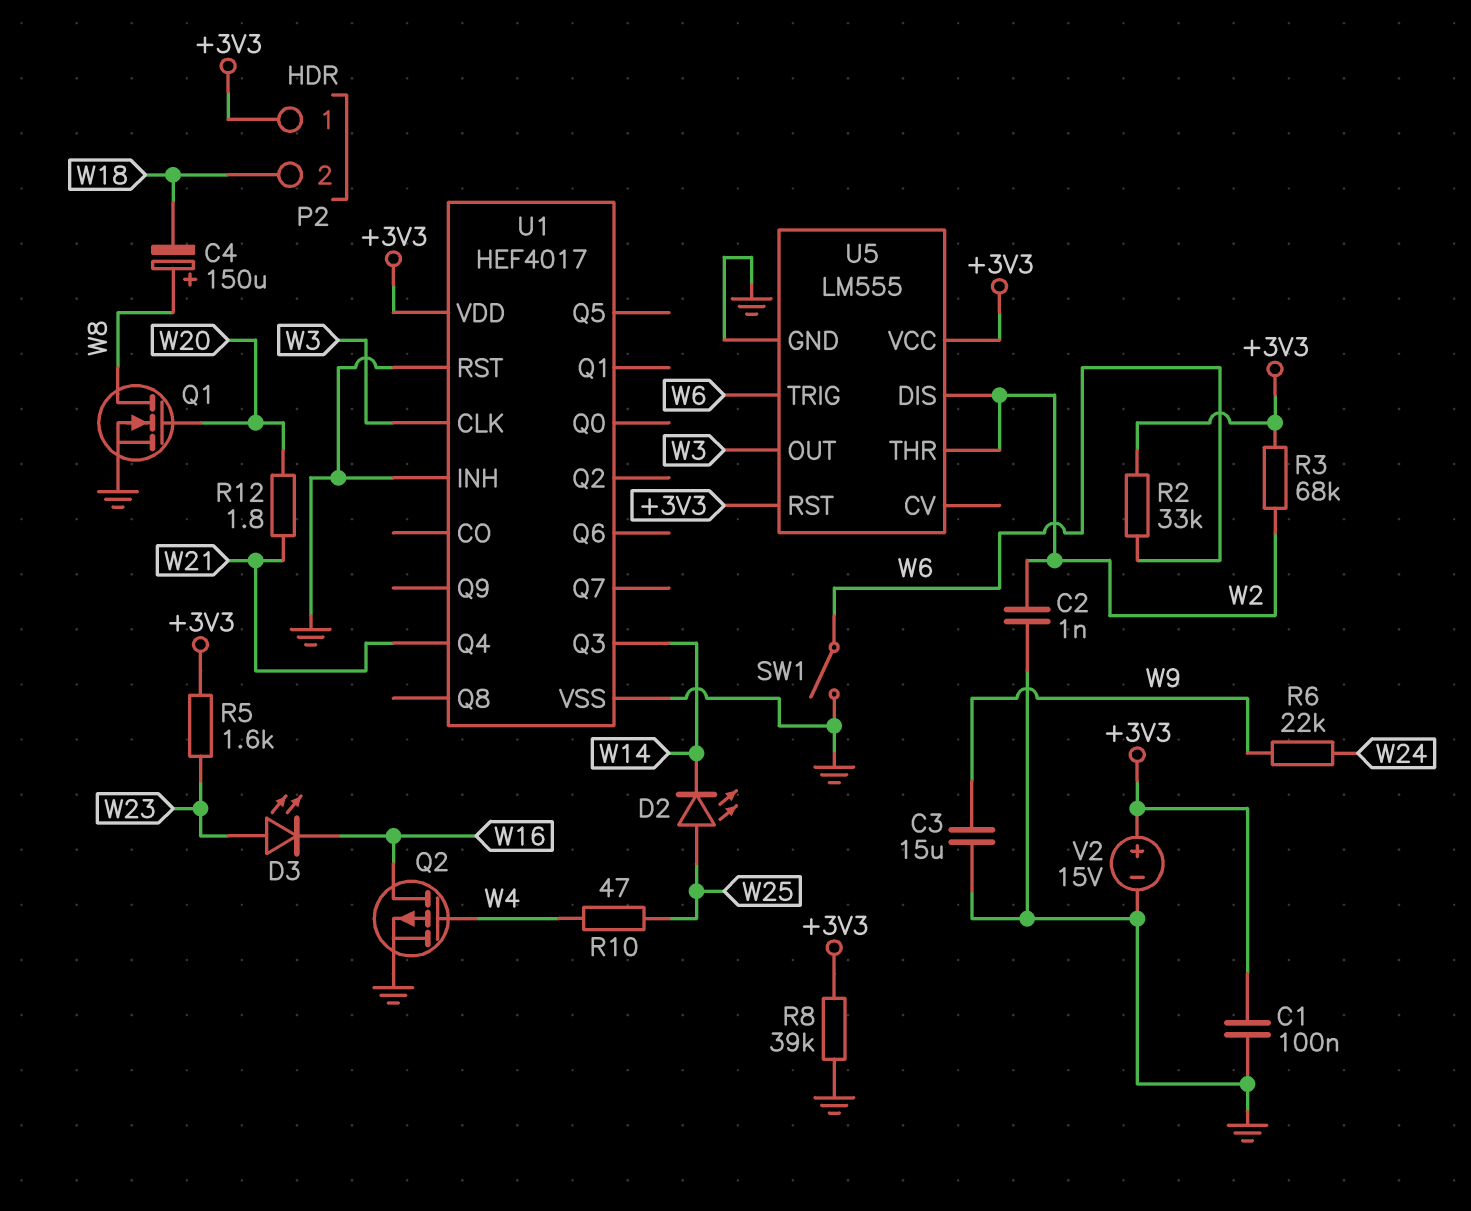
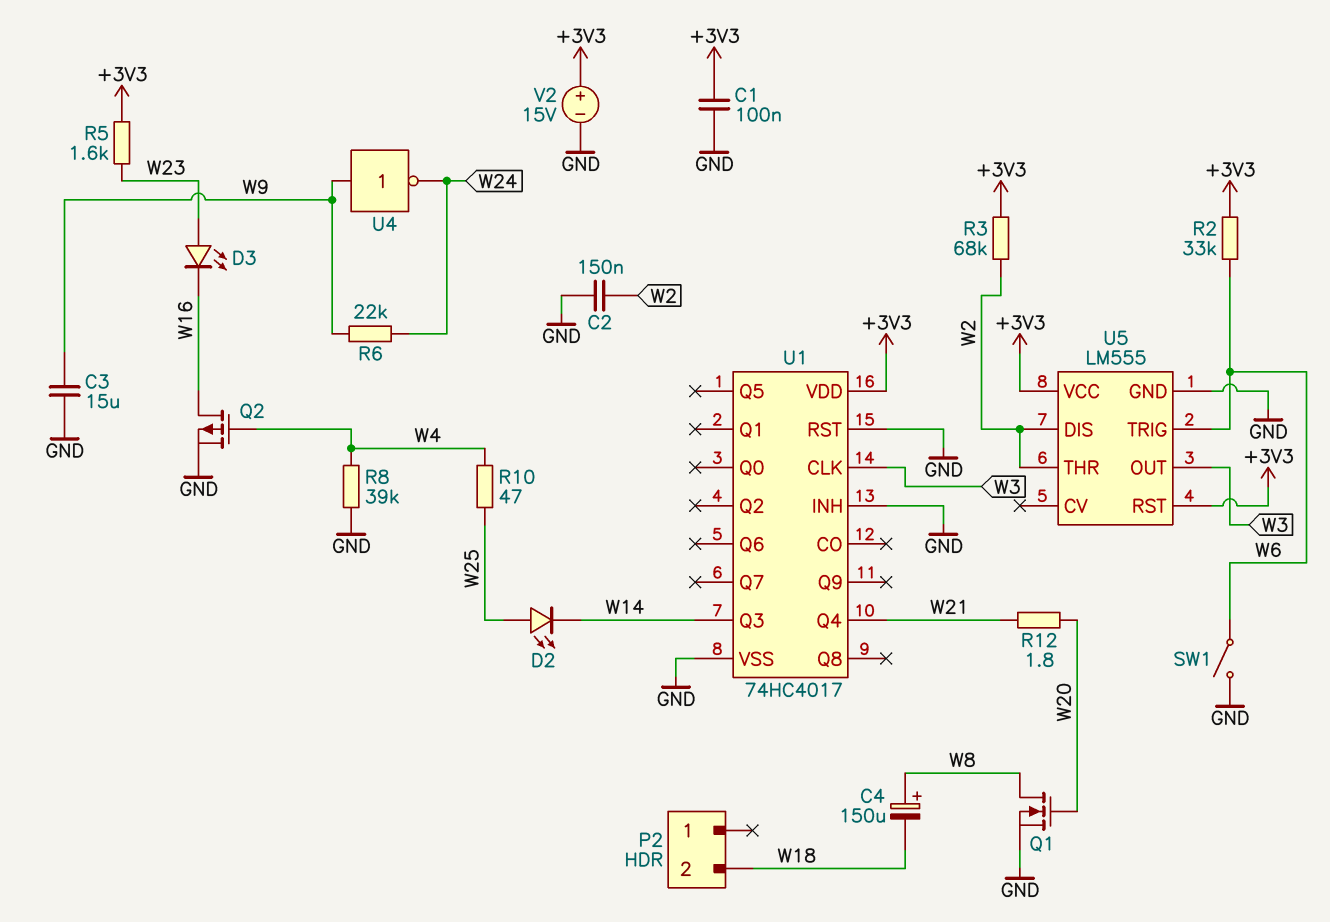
C2: 1nF (GND, W2) -> 150nF (GND, W2)
P2 pin 1: +3V3 -> none
R8: 39k (+3V3, GND) -> 39k (GND, W4)
U1: HEF4017 -> 74HC4017
U4: none -> NOT (in W9, out W24)

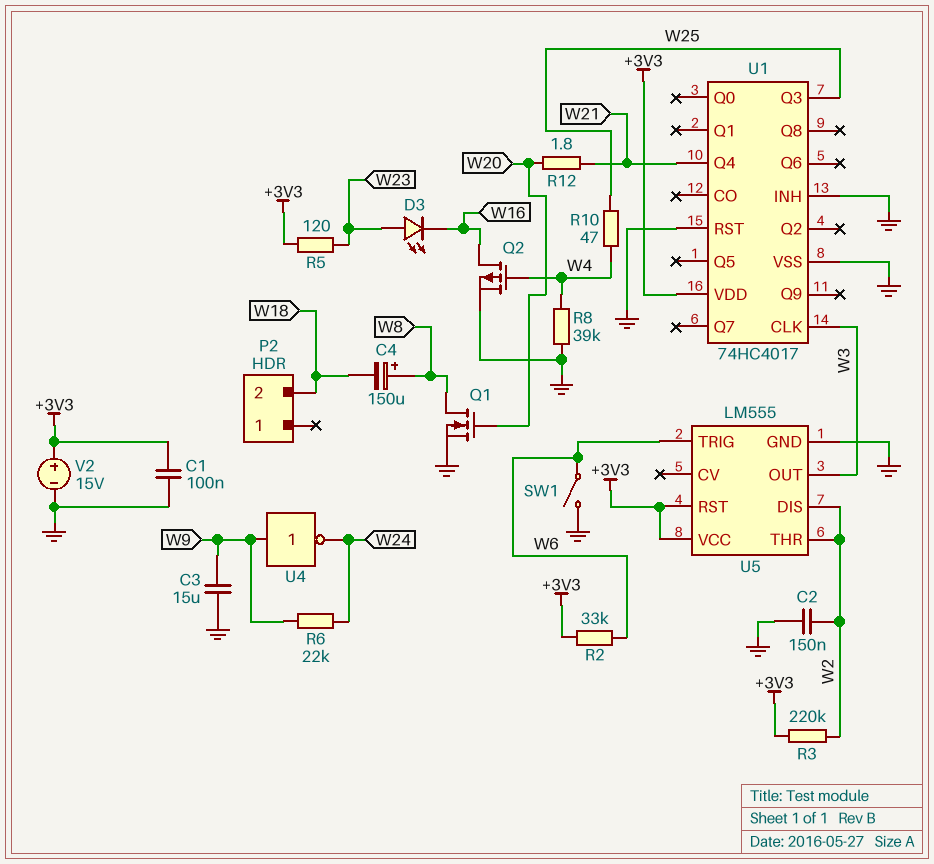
D2: LED (A W25, K W14) -> none
R3: 68k (+3V3, W2) -> 220k (+3V3, W2)
R5: 1.6k (+3V3, W23) -> 120 (+3V3, W23)
U1 pin Q3: W14 -> W25

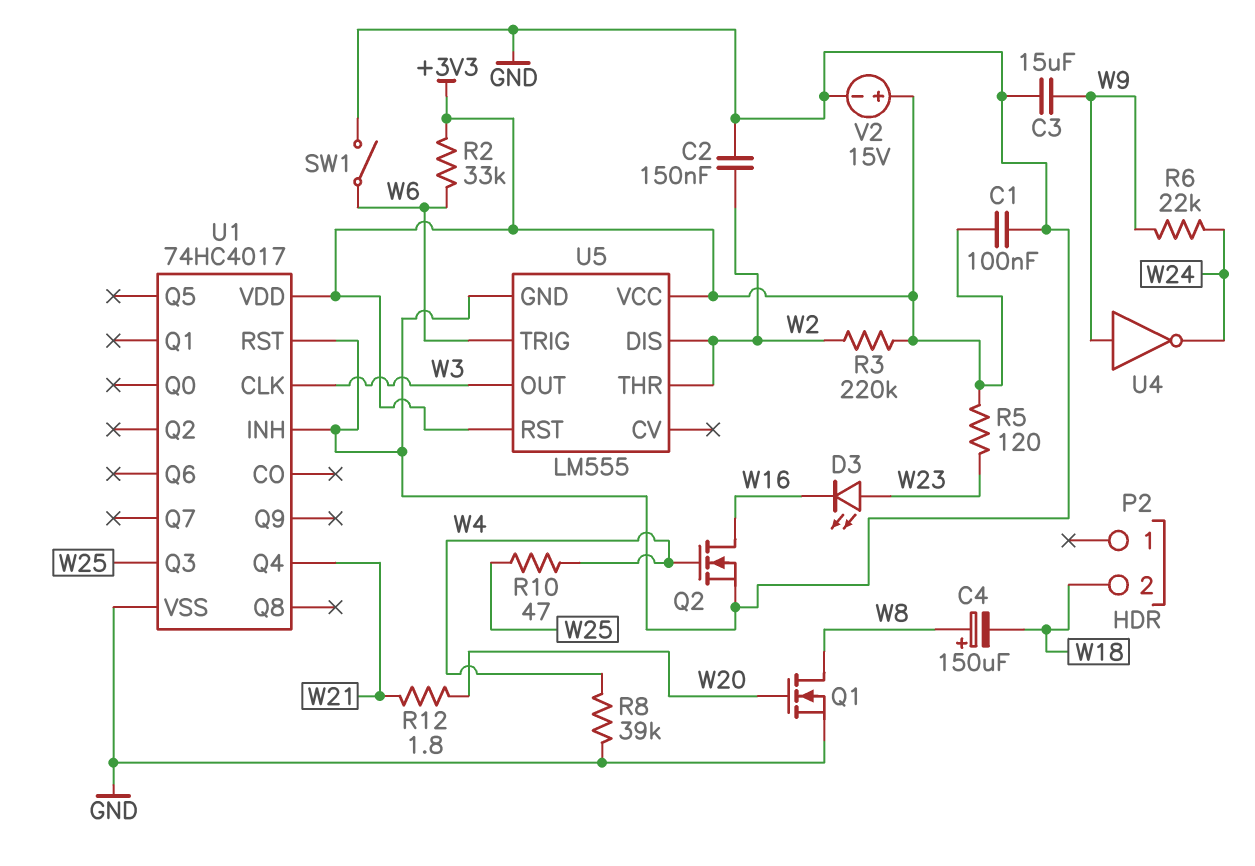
Q2: PMOS (G W4, D W16, S GND) -> NMOS (G W4, D W16, S GND)

